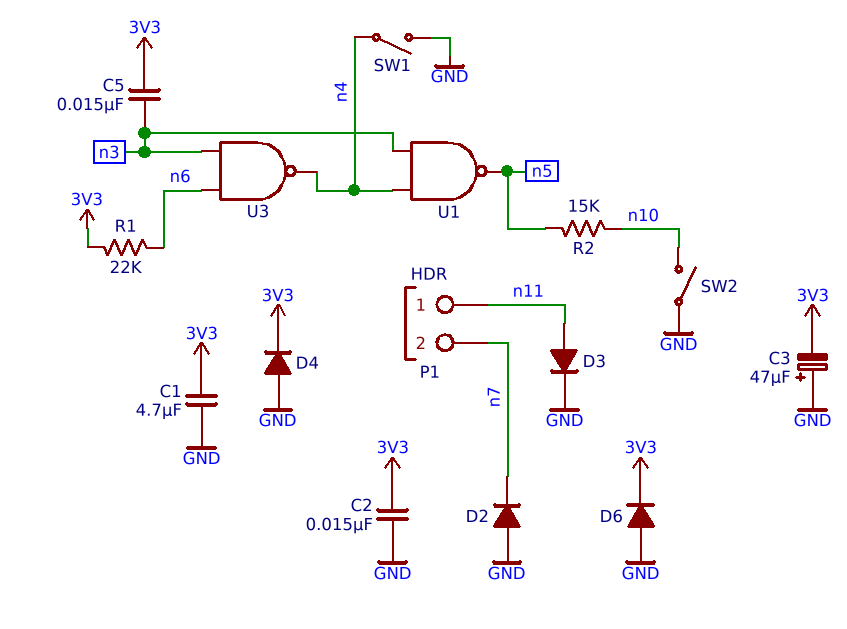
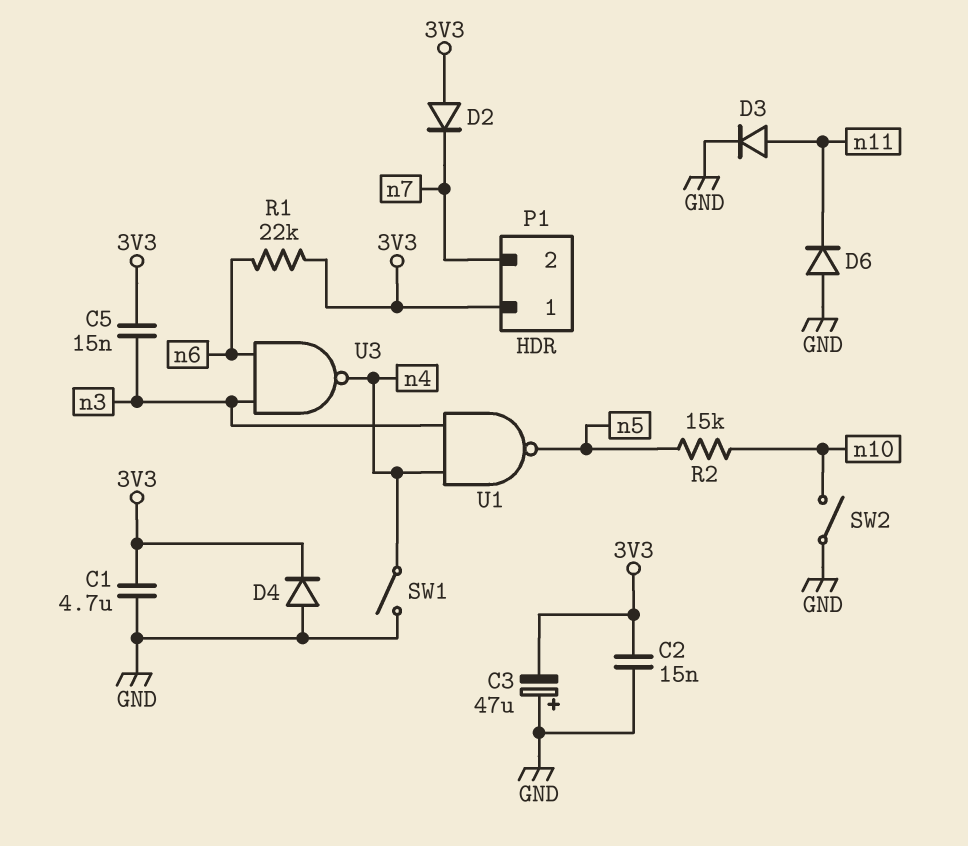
D2: diode (A GND, K n7) -> diode (A 3V3, K n7)
D6: diode (A GND, K 3V3) -> diode (A GND, K n11)
P1 pin 1: n11 -> 3V3

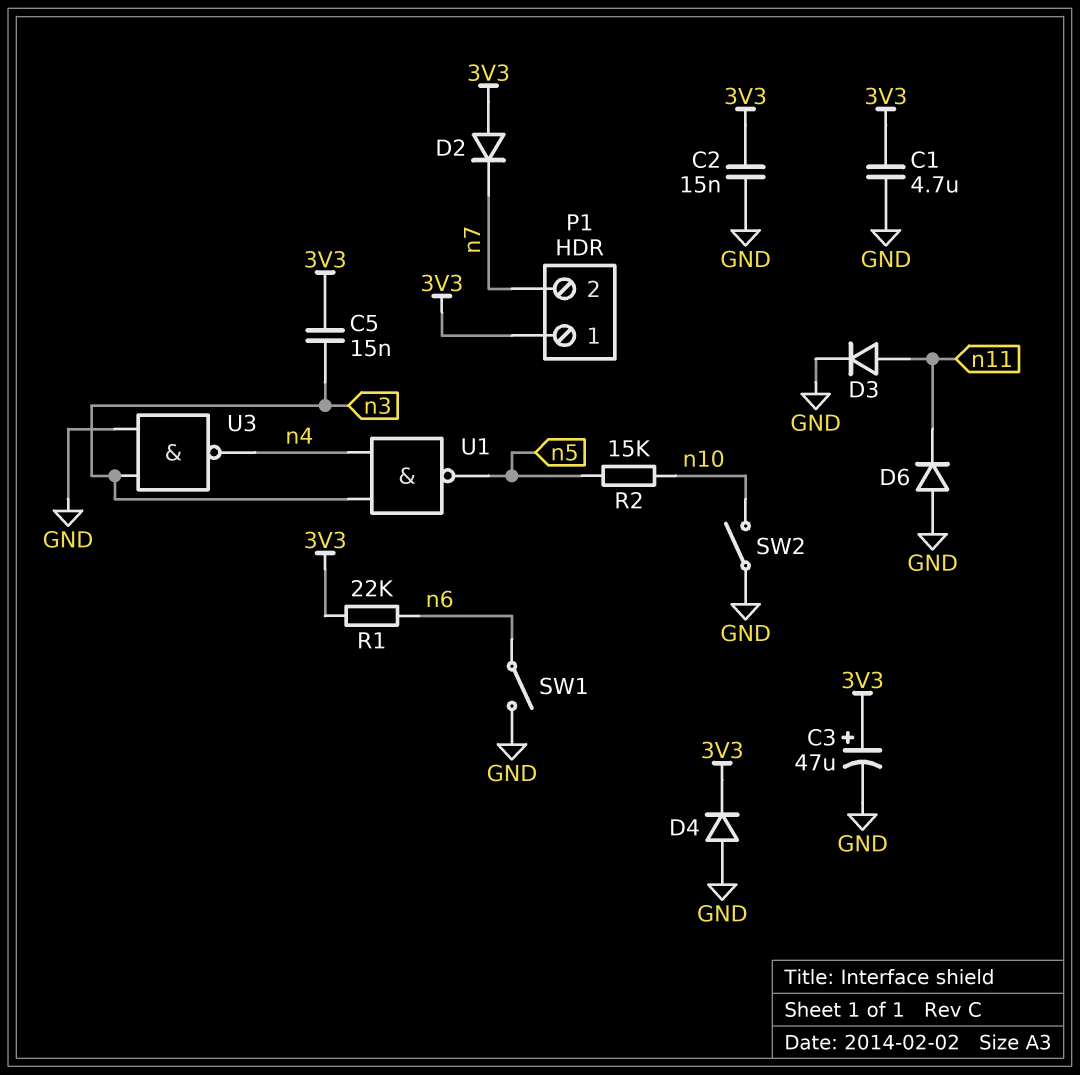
C3: 47uF (plus GND, minus 3V3) -> 47uF (plus 3V3, minus GND)
SW1: switch (GND, n4) -> switch (GND, n6)
U3: NAND (in n3, in n6, out n4) -> NAND (in GND, in n3, out n4)

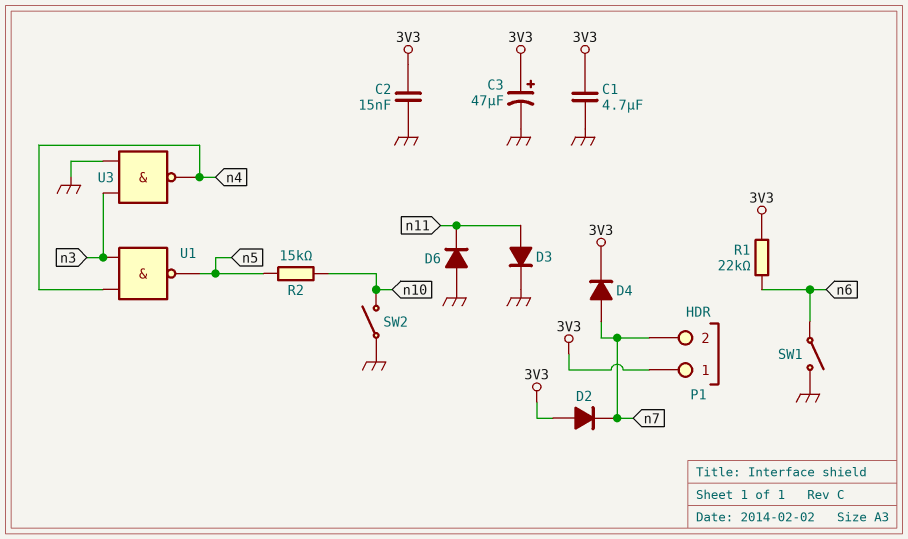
C5: 15nF (3V3, n3) -> none
D4: diode (A GND, K 3V3) -> diode (A n7, K 3V3)

